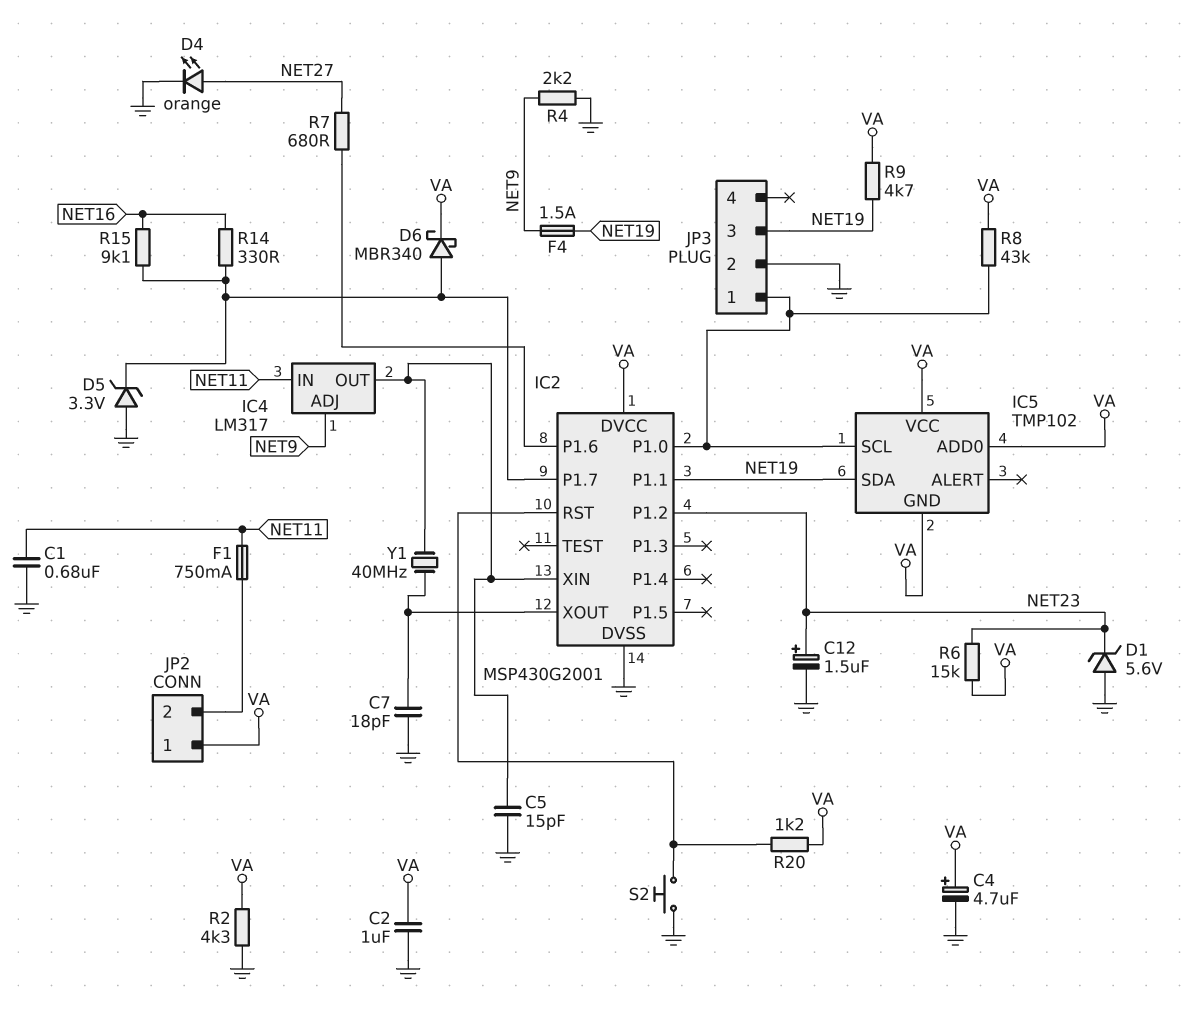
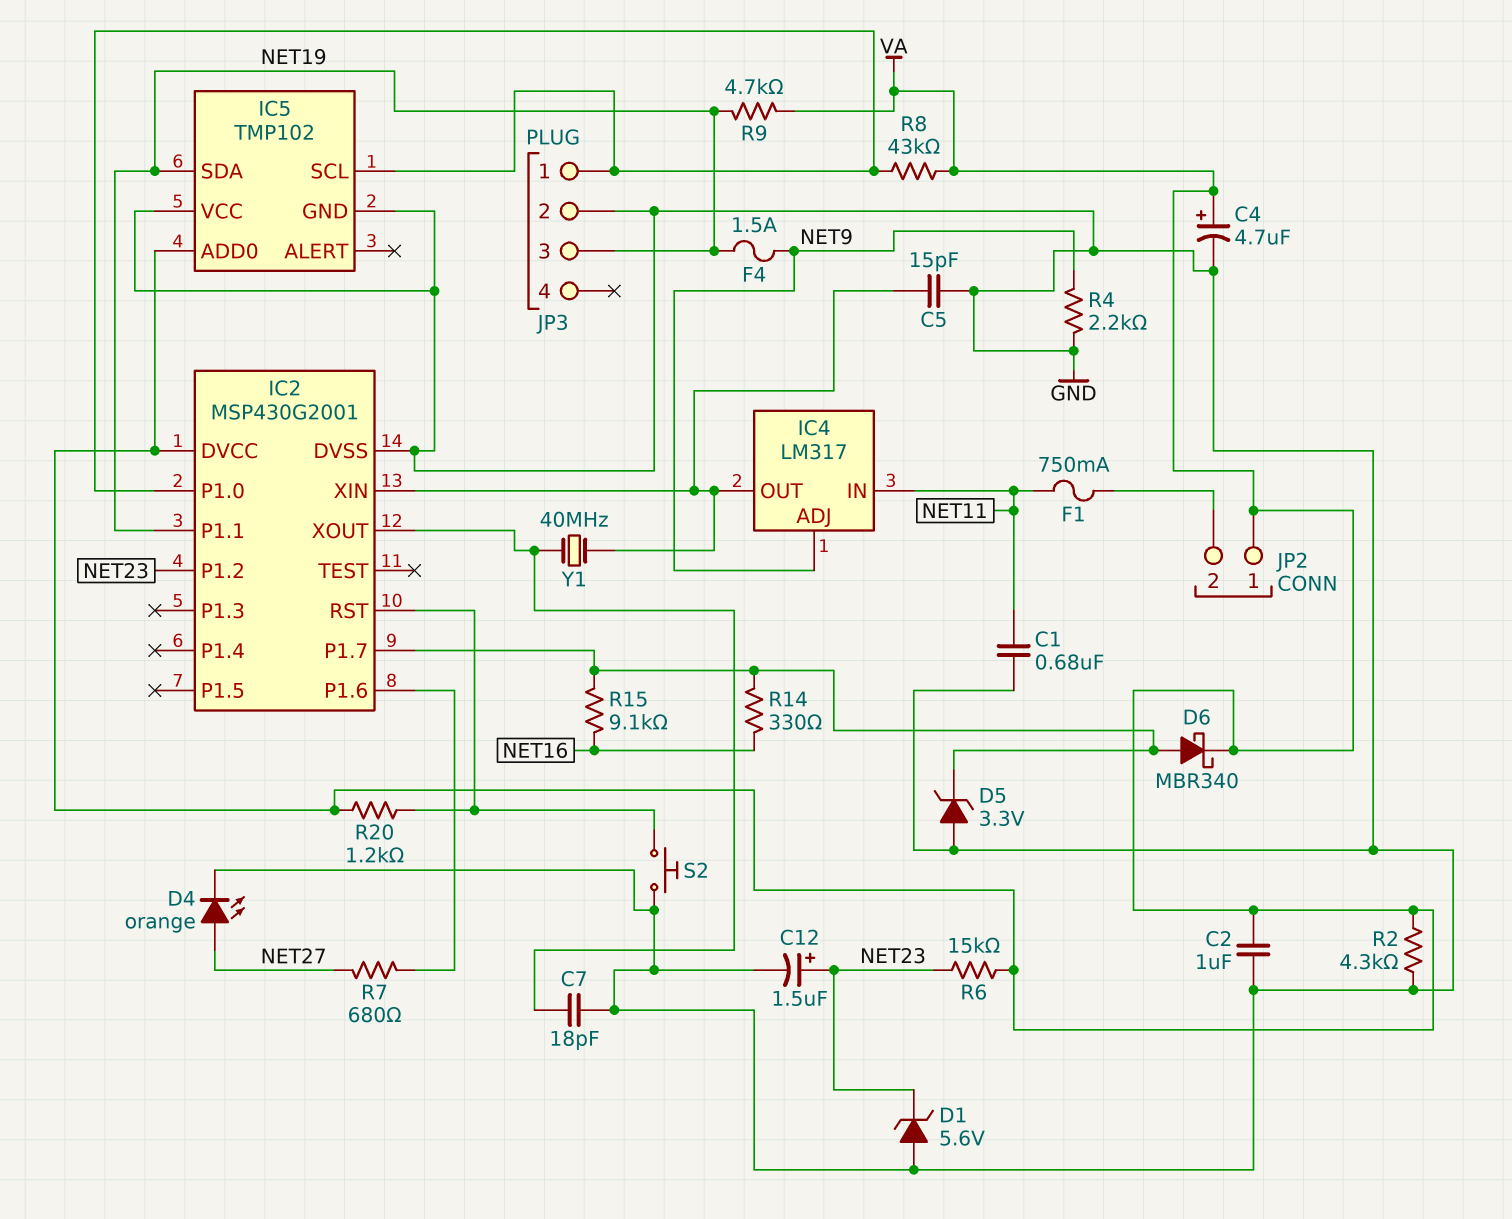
IC5 pin GND: VA -> GND
IC5 pin VCC: VA -> GND

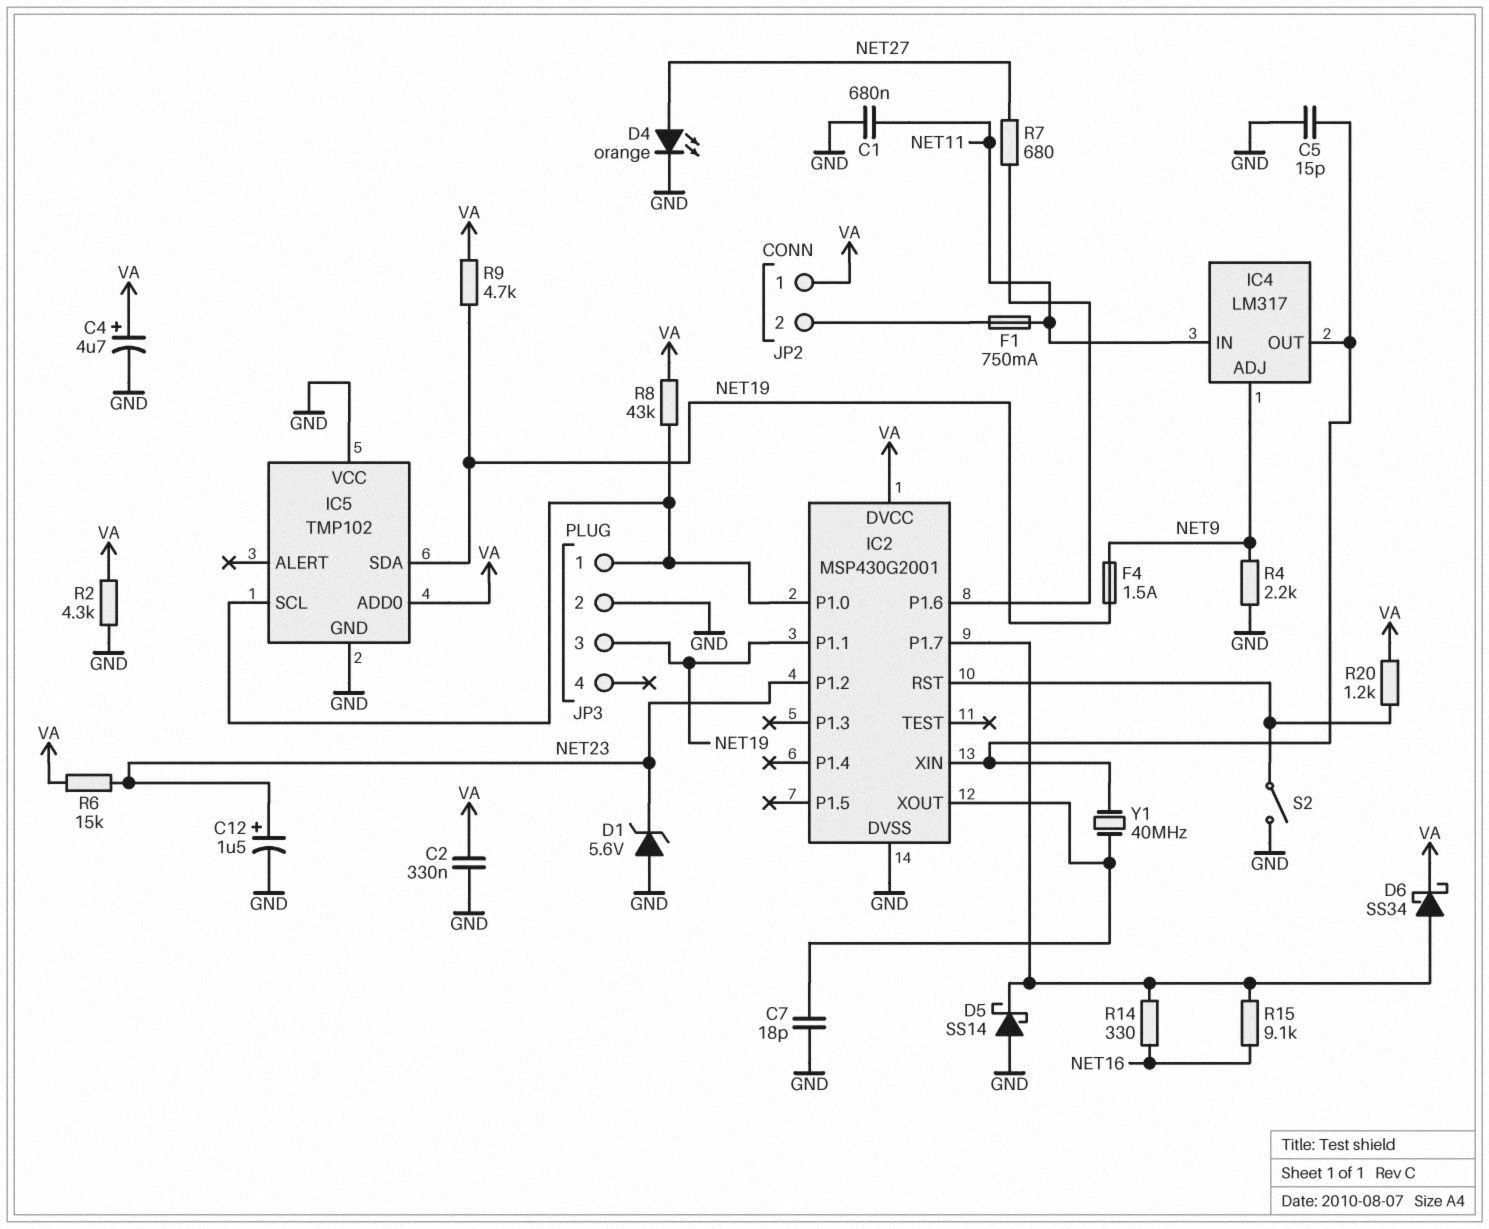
C2: 1uF (GND, VA) -> 330nF (GND, VA)
D5: zener 3.3V (A GND, K IC2/P1.7) -> schottky SS14 (A GND, K IC2/P1.7)
D6: schottky MBR340 (A IC2/P1.7, K VA) -> schottky SS34 (A IC2/P1.7, K VA)
S2: button (GND, IC2/RST) -> switch (GND, IC2/RST)

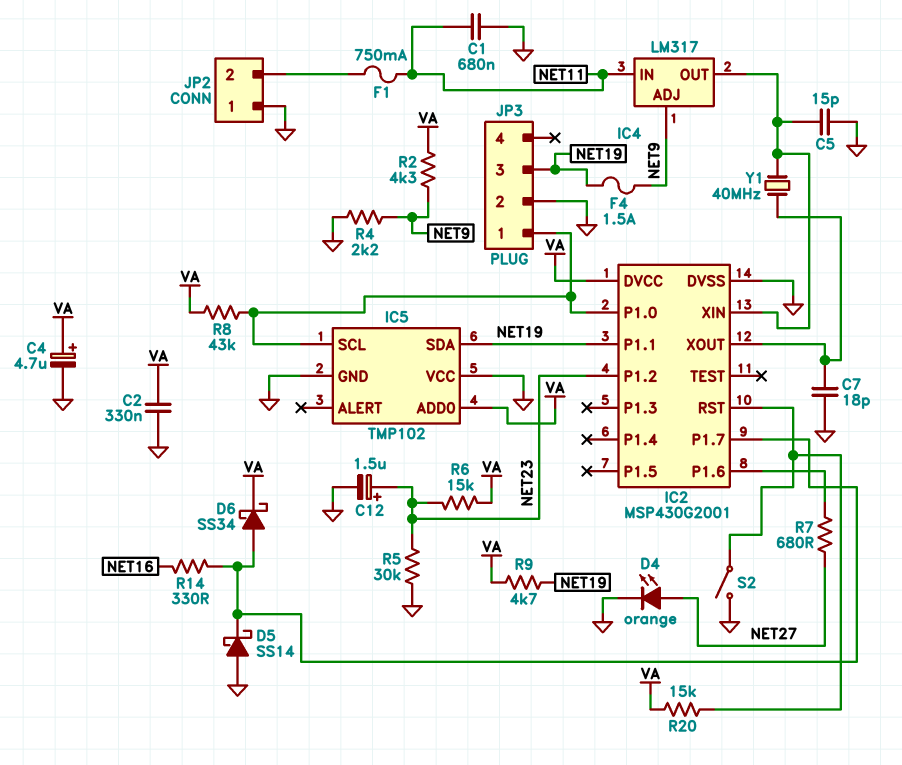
D1: zener 5.6V (A GND, K NET23) -> none
JP2 pin 1: VA -> GND
R2: 4.3k (GND, VA) -> 4.3k (NET9, VA)
R5: none -> 30k (GND, NET23)
R15: 9.1k (IC2/P1.7, NET16) -> none
R20: 1.2k (IC2/RST, VA) -> 15k (IC2/RST, VA)

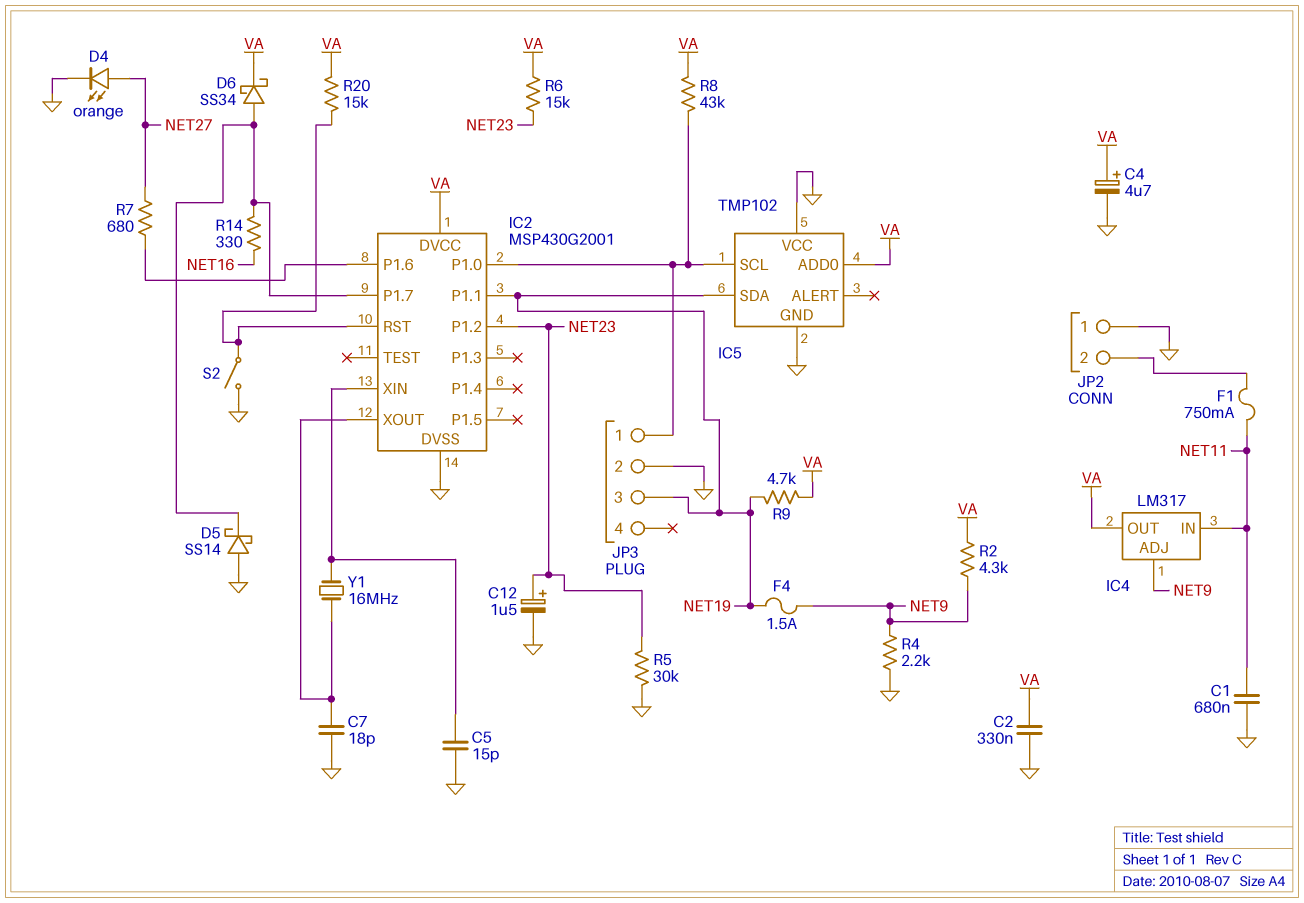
IC4 pin OUT: IC2/XIN -> VA
Y1: 40MHz (IC2/XIN, IC2/XOUT) -> 16MHz (IC2/XIN, IC2/XOUT)

